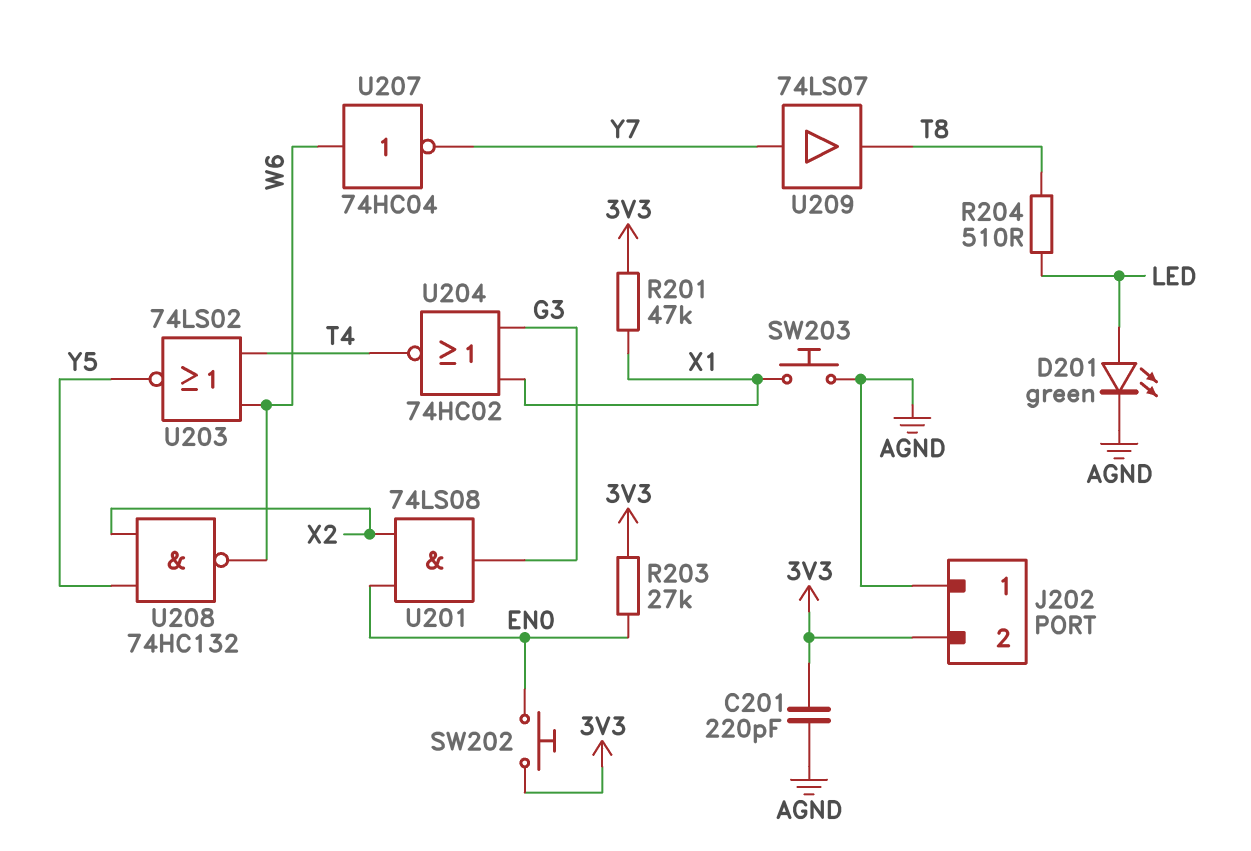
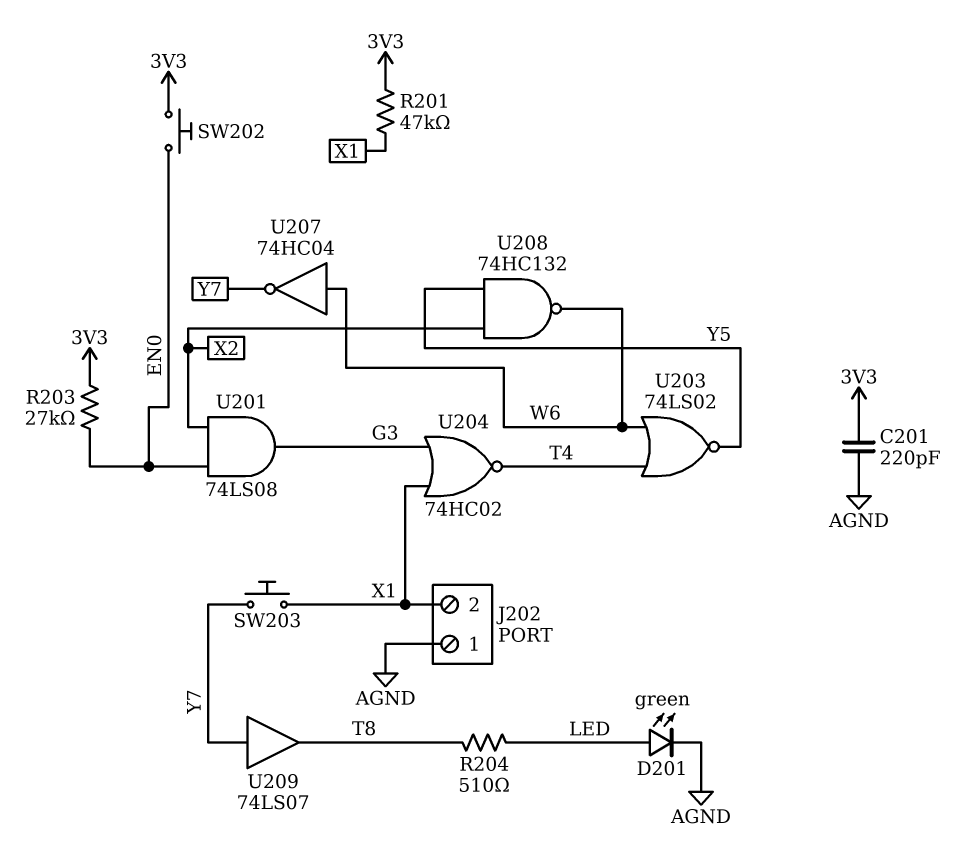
J202 pin 2: 3V3 -> X1
SW203: button (AGND, X1) -> button (X1, Y7)

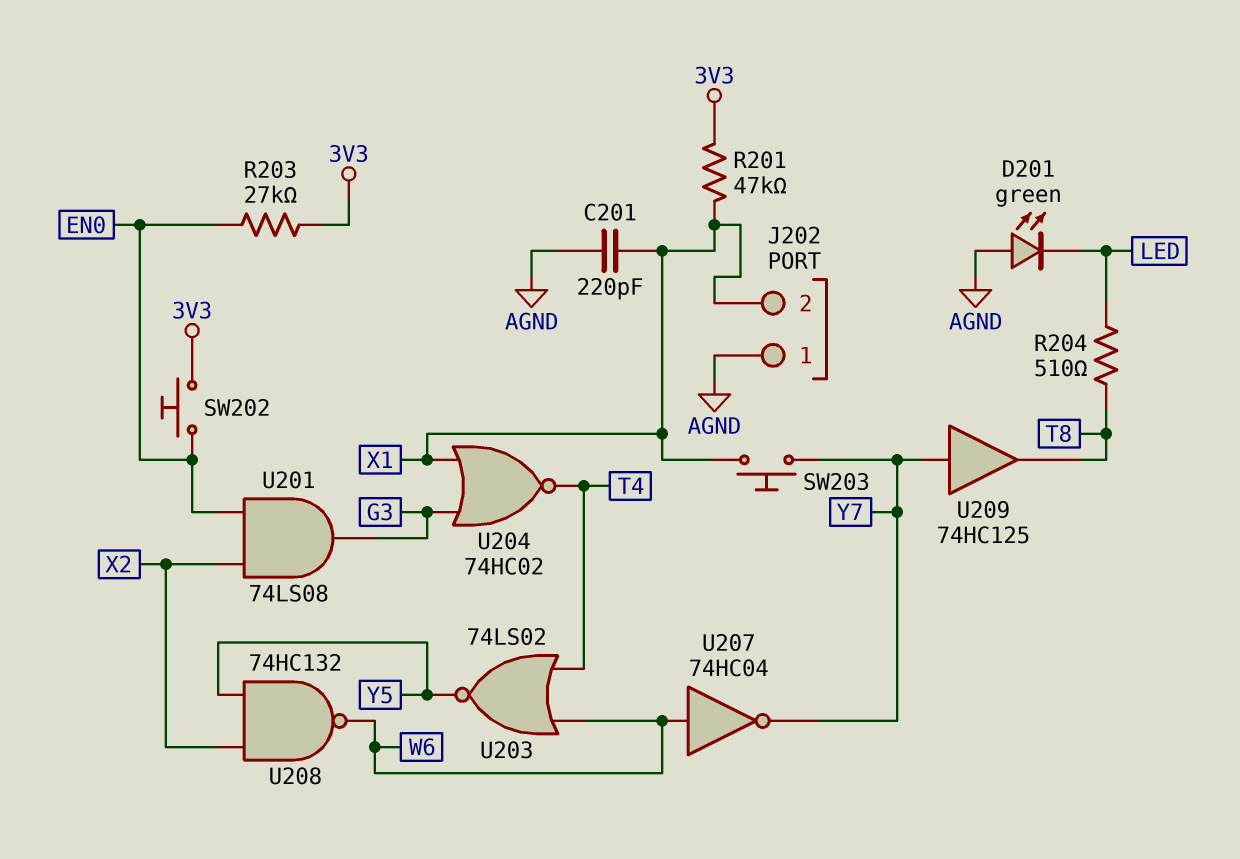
C201: 220pF (3V3, AGND) -> 220pF (AGND, X1)
D201: LED green (A LED, K AGND) -> LED green (A AGND, K LED)
U209: buffer 74LS07 (in Y7, out T8) -> buffer 74HC125 (in Y7, out T8)

